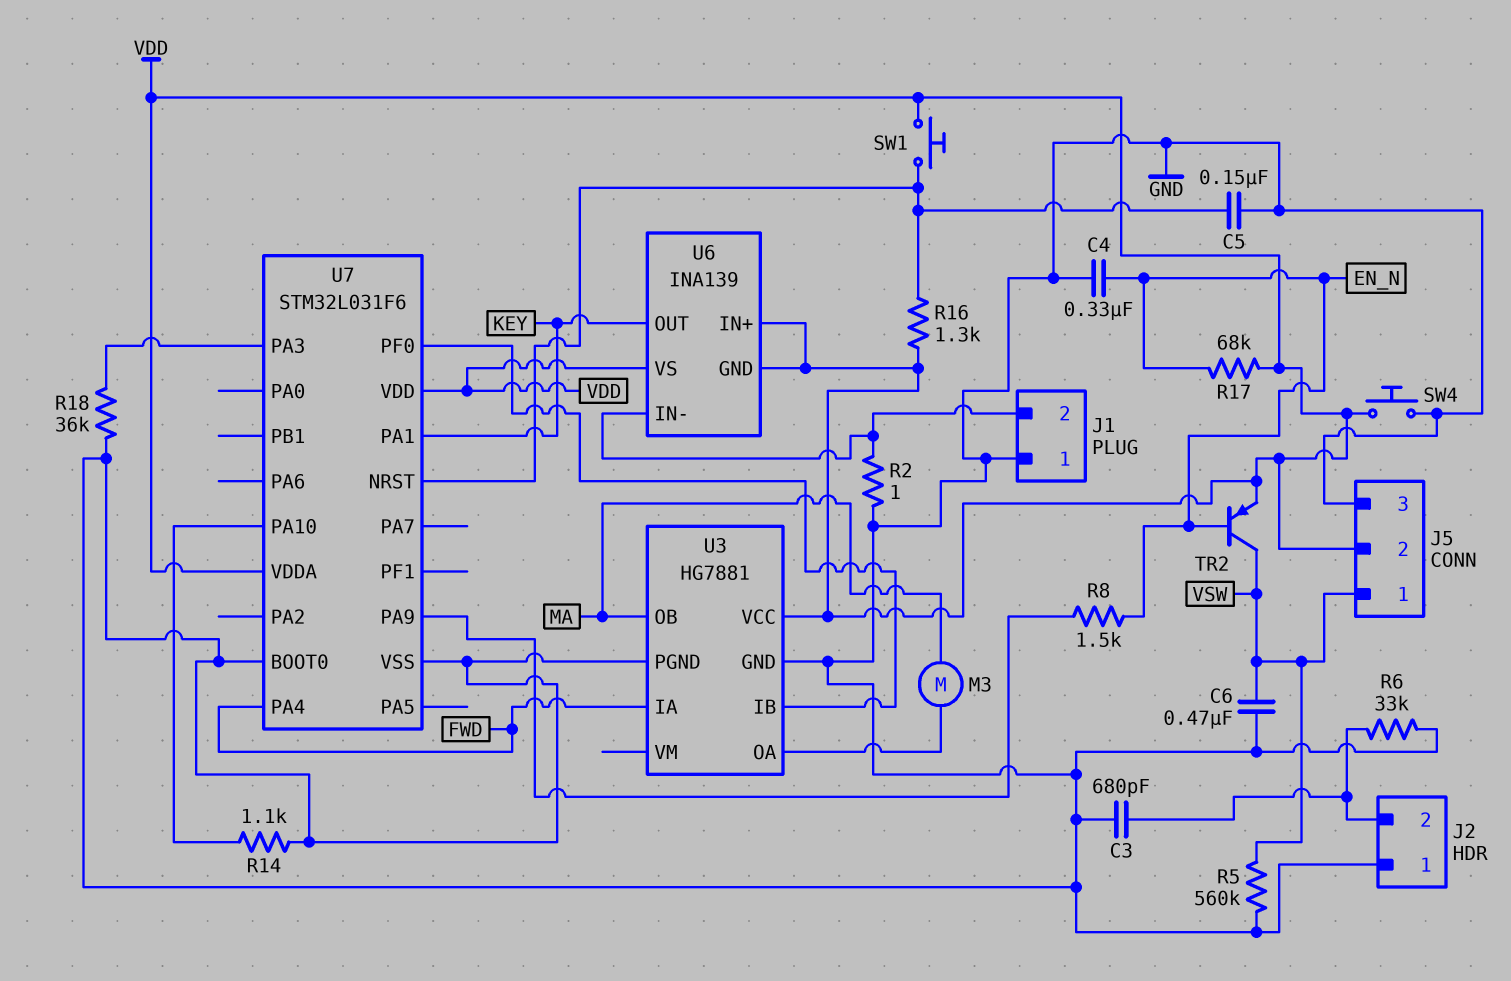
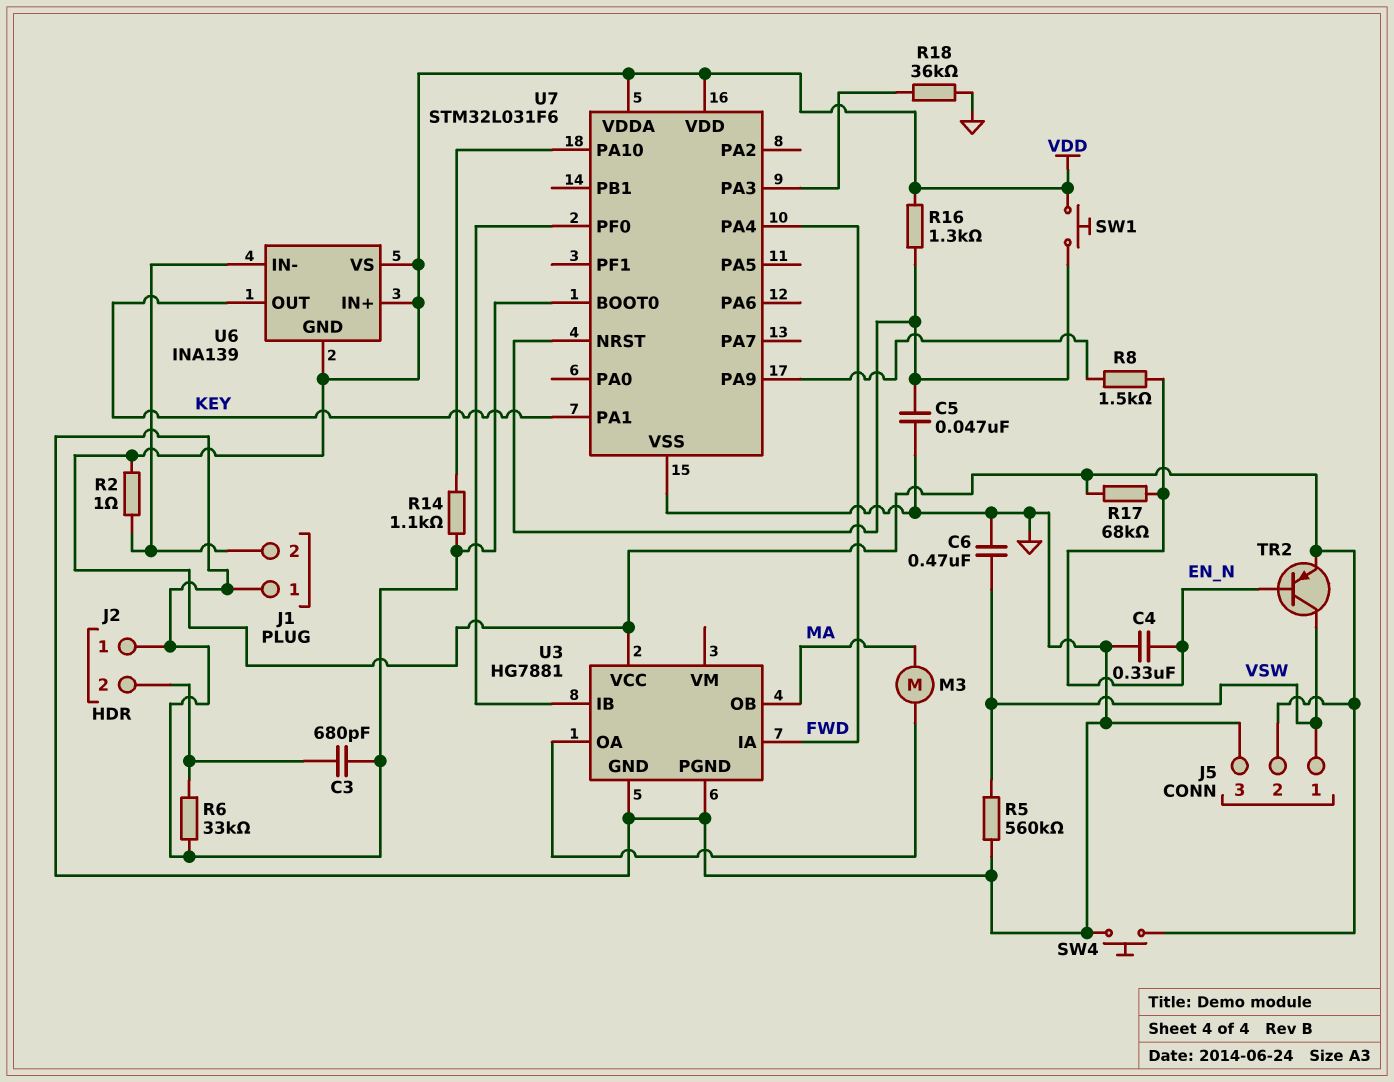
C5: 150nF (GND, U7/NRST) -> 47nF (GND, U7/NRST)
R2: 1 (GND, J1/2) -> 1 (J1/2, VDD)

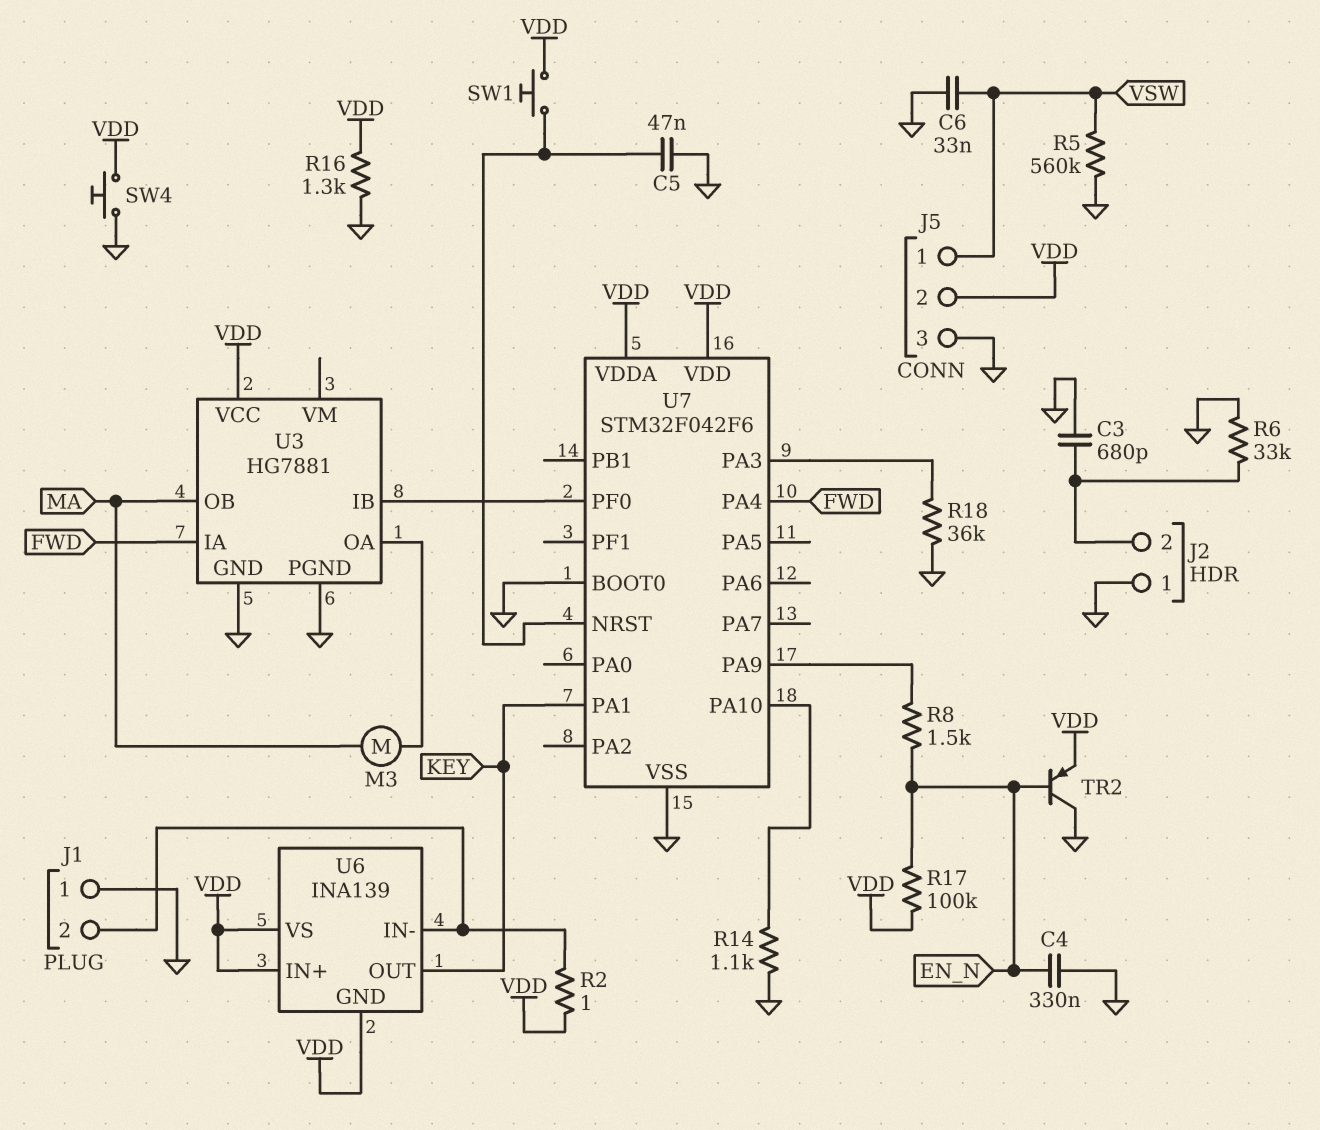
C6: 470nF (GND, VSW) -> 33nF (GND, VSW)
R16: 1.3k (U7/NRST, VDD) -> 1.3k (GND, VDD)
R17: 68k (EN_N, VDD) -> 100k (EN_N, VDD)
TR2: PNP (B EN_N, C VSW, E VDD) -> PNP (B EN_N, C GND, E VDD)
U7: STM32L031F6 -> STM32F042F6

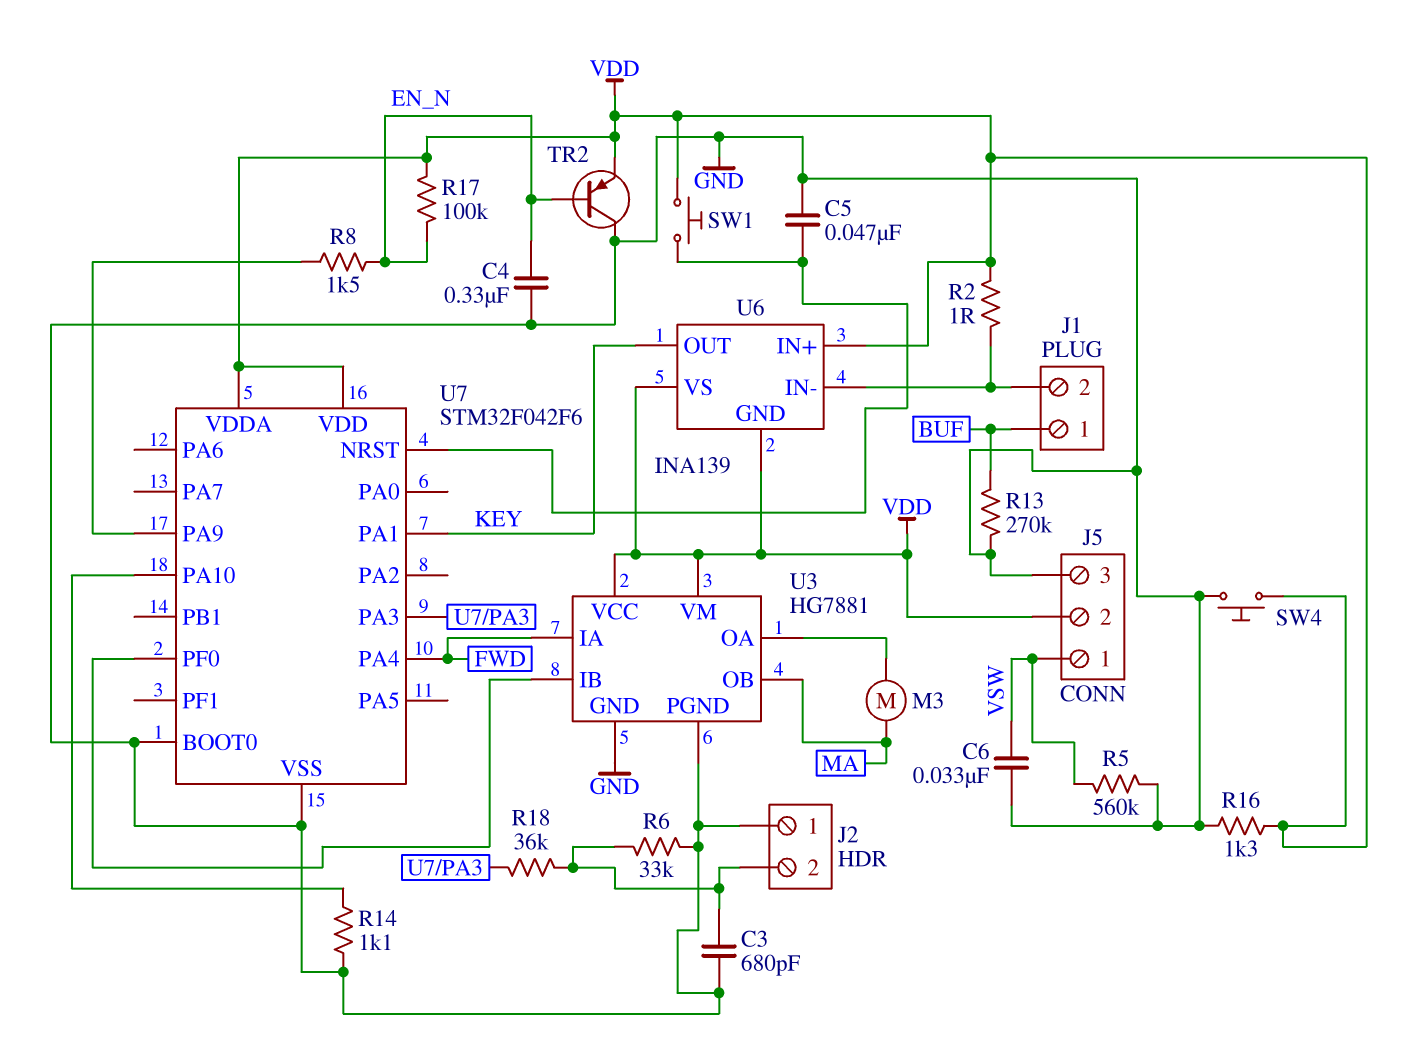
J1 pin 1: GND -> BUF
R13: none -> 270k (BUF, GND)
R18: 36k (GND, U7/PA3) -> 36k (J2/2, U7/PA3)
U3 pin VM: none -> VDD

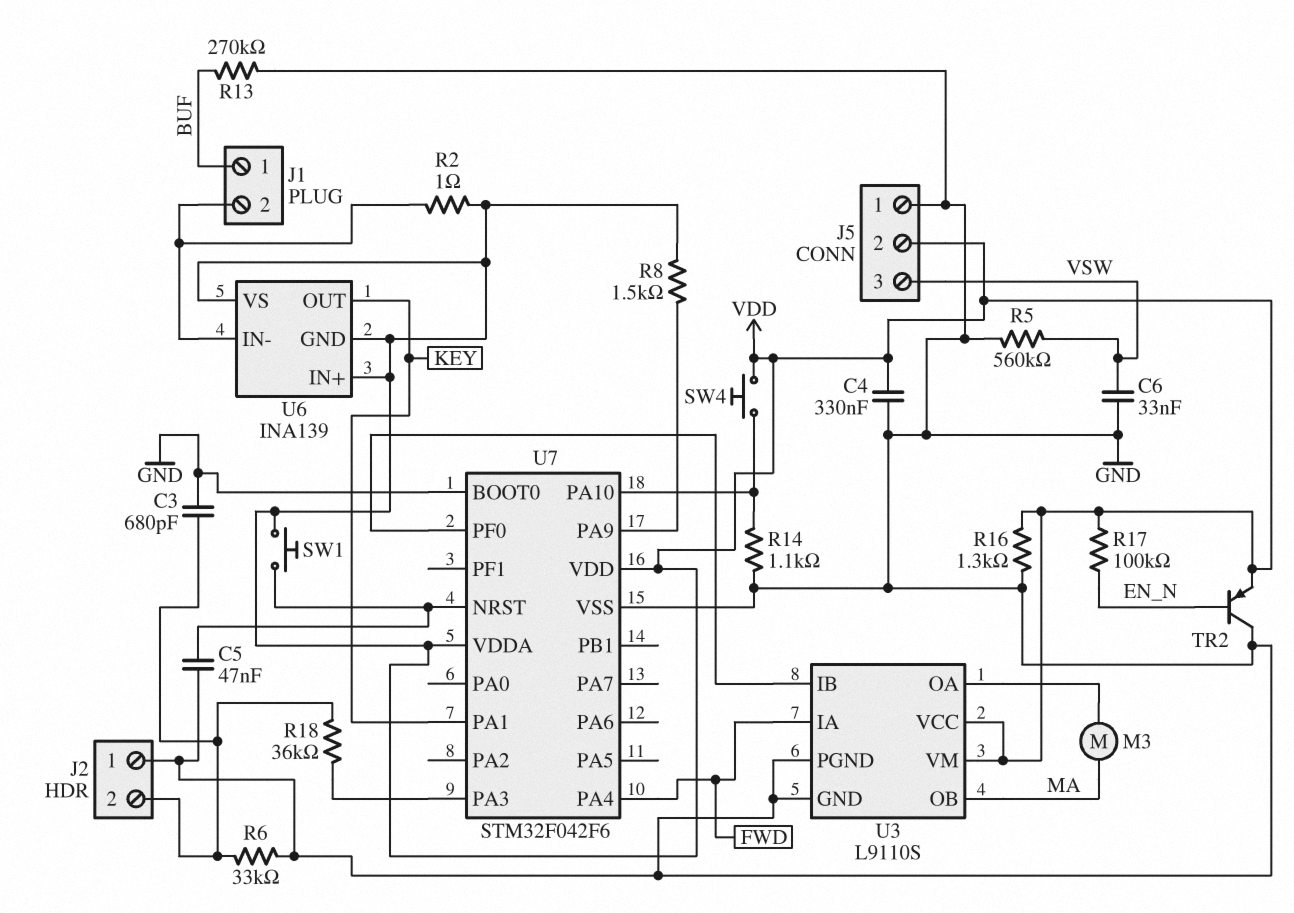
C4: 330nF (EN_N, GND) -> 330nF (GND, VDD)
J5 pin 1: VSW -> GND
J5 pin 3: GND -> VSW
R8: 1.5k (EN_N, U7/PA9) -> 1.5k (U7/PA9, VDD)
SW4: button (GND, VDD) -> button (U7/PA10, VDD)
U3: HG7881 -> L9110S

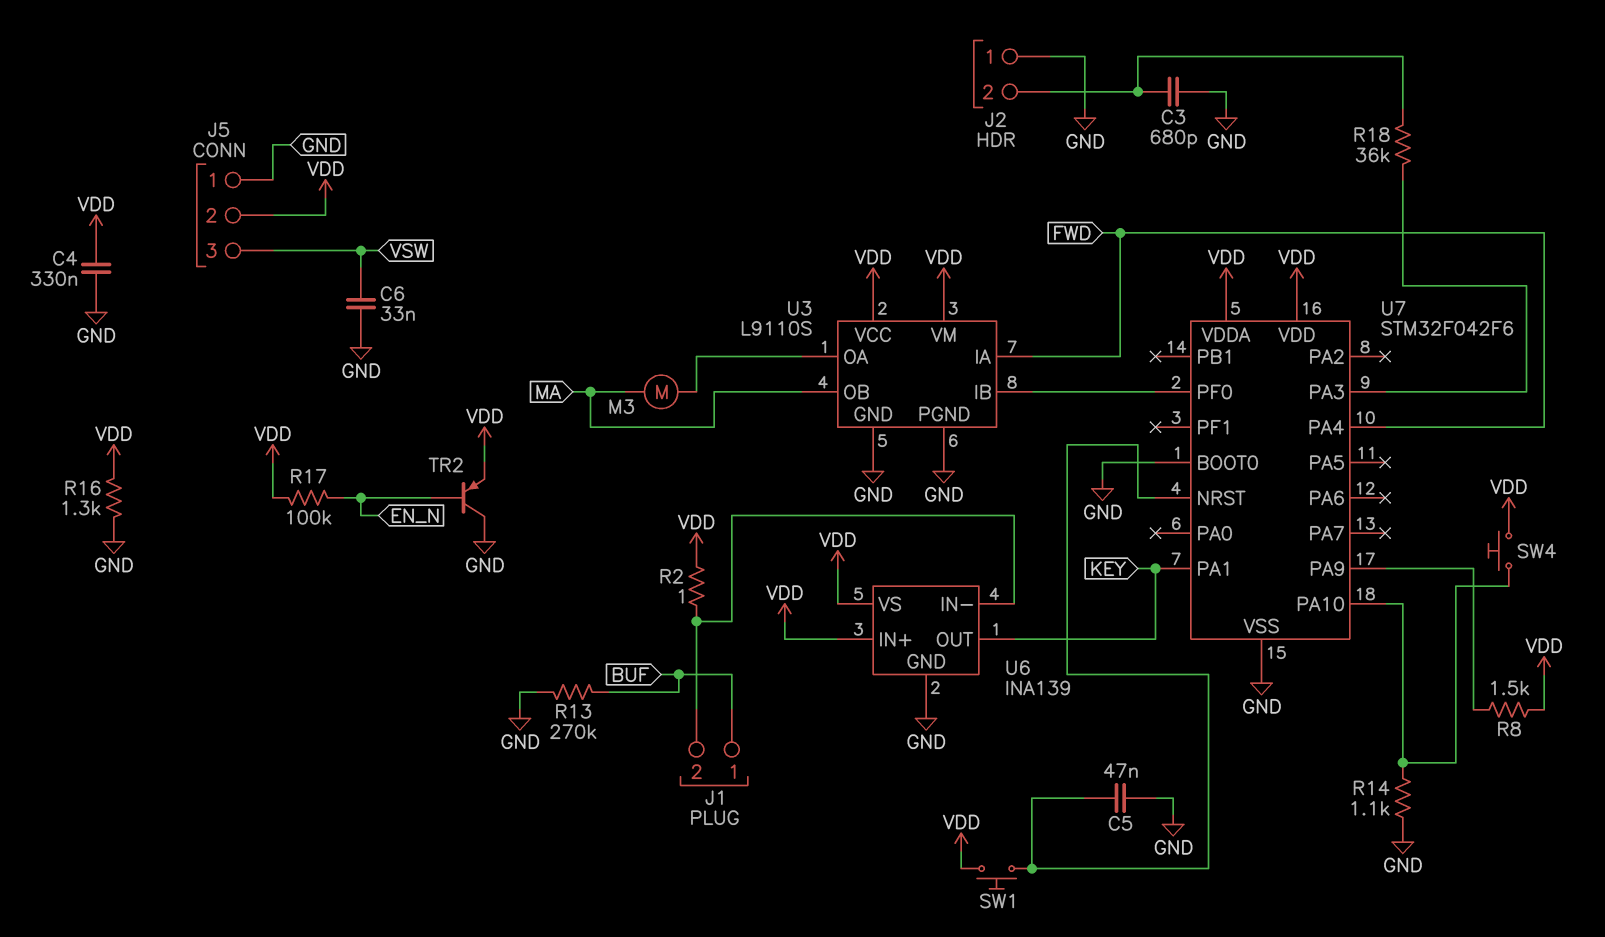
R5: 560k (GND, VSW) -> none
R6: 33k (GND, J2/2) -> none
U6 pin GND: VDD -> GND

